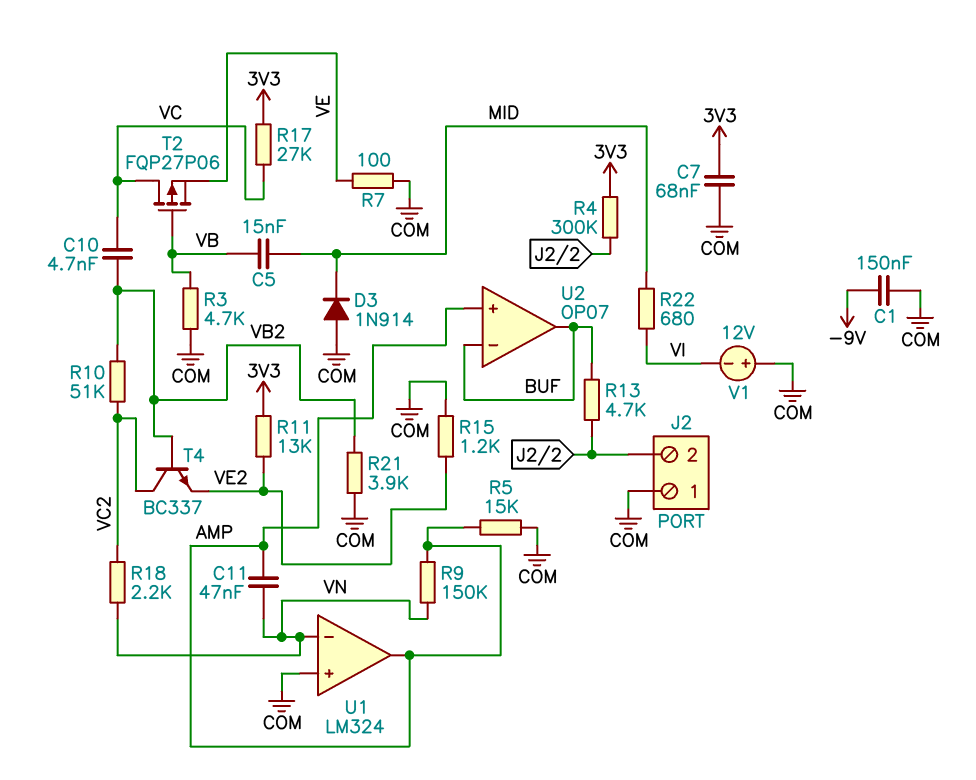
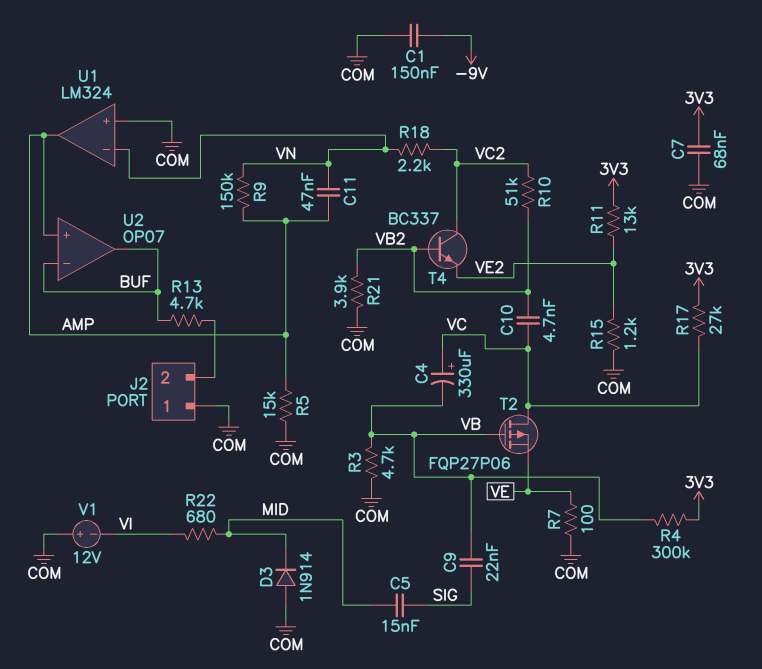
C4: none -> 330uF (plus VC, minus VB)
C5: 15nF (MID, VB) -> 15nF (MID, SIG)
C9: none -> 22nF (SIG, VB)
R4: 300k (3V3, J2/2) -> 300k (3V3, VB)

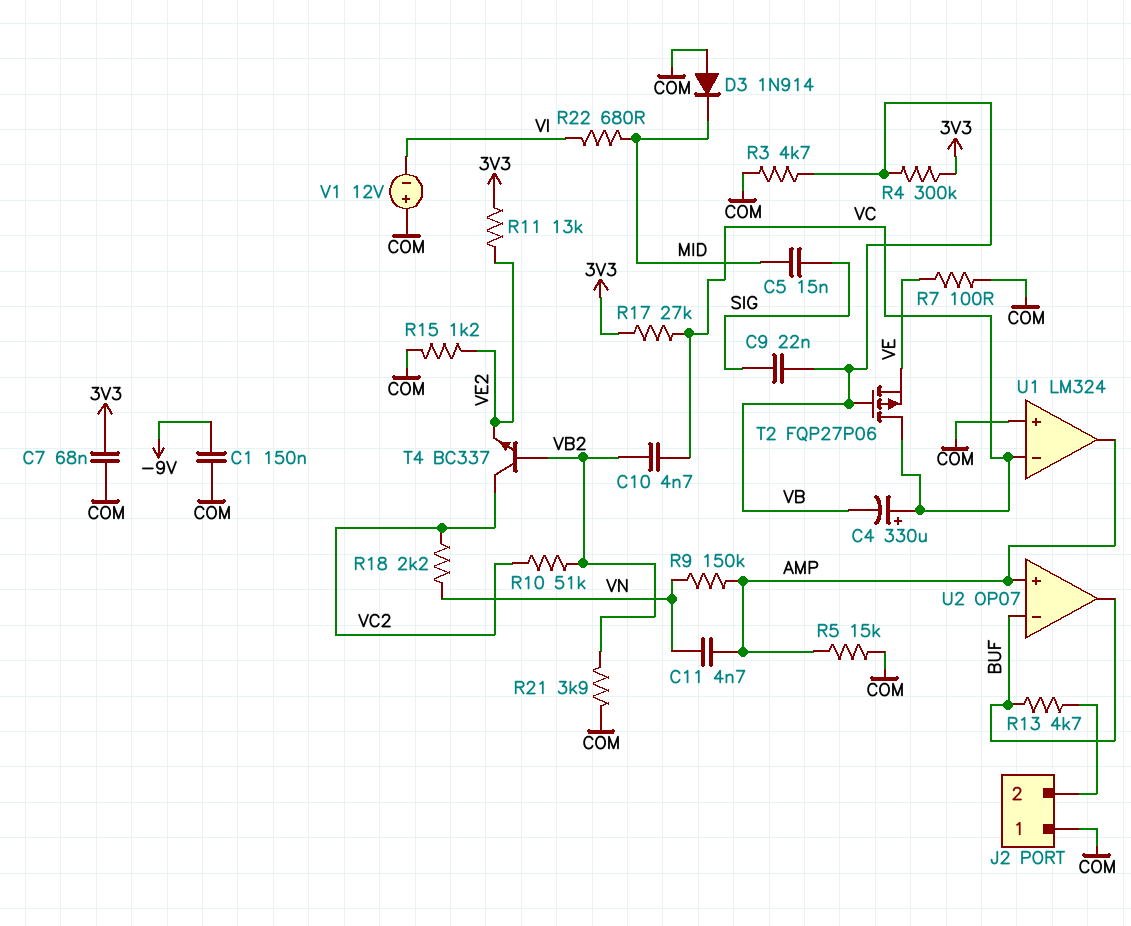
C11: 47nF (AMP, VN) -> 4.7nF (AMP, VN)
U1 pin in-: VN -> VC

